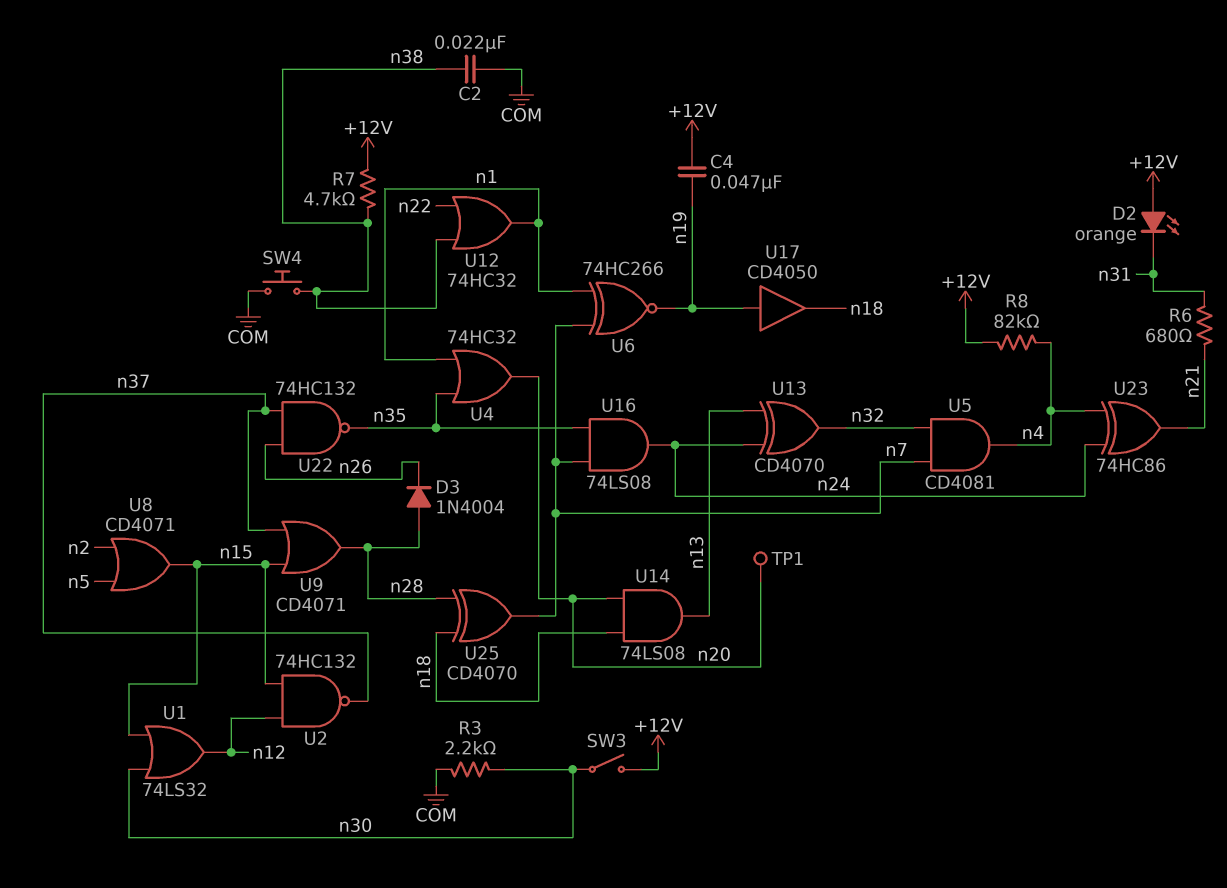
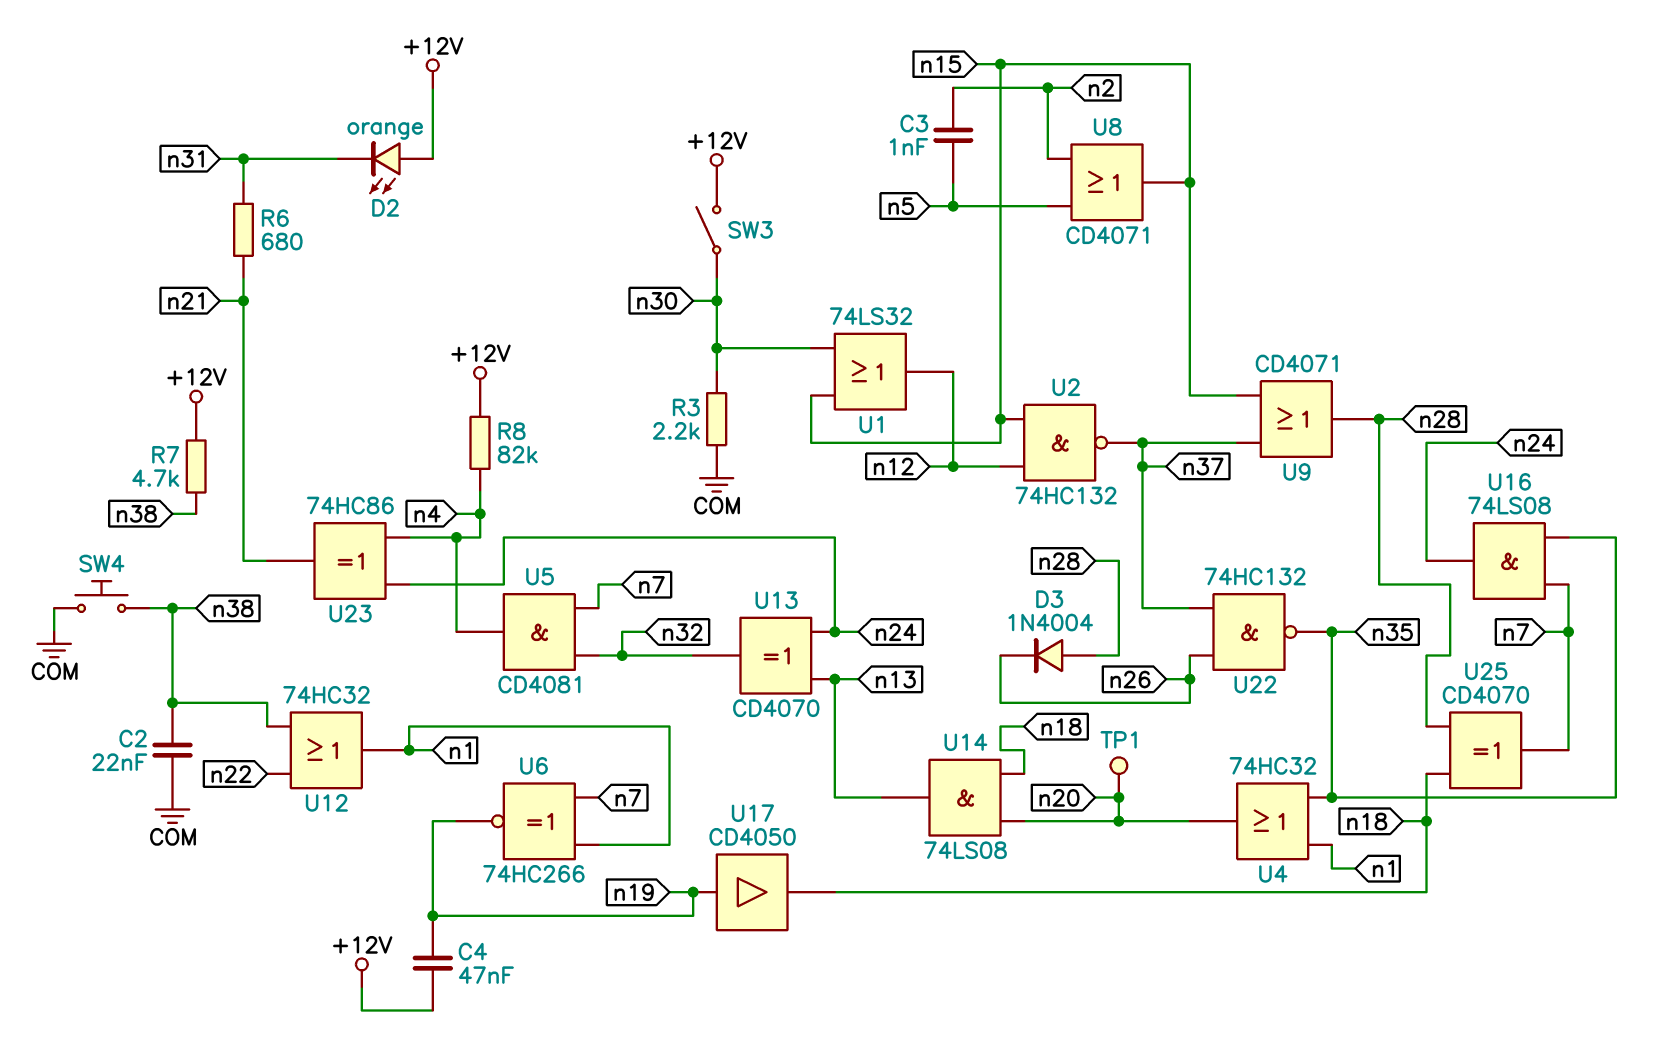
C3: none -> 1nF (n2, n5)

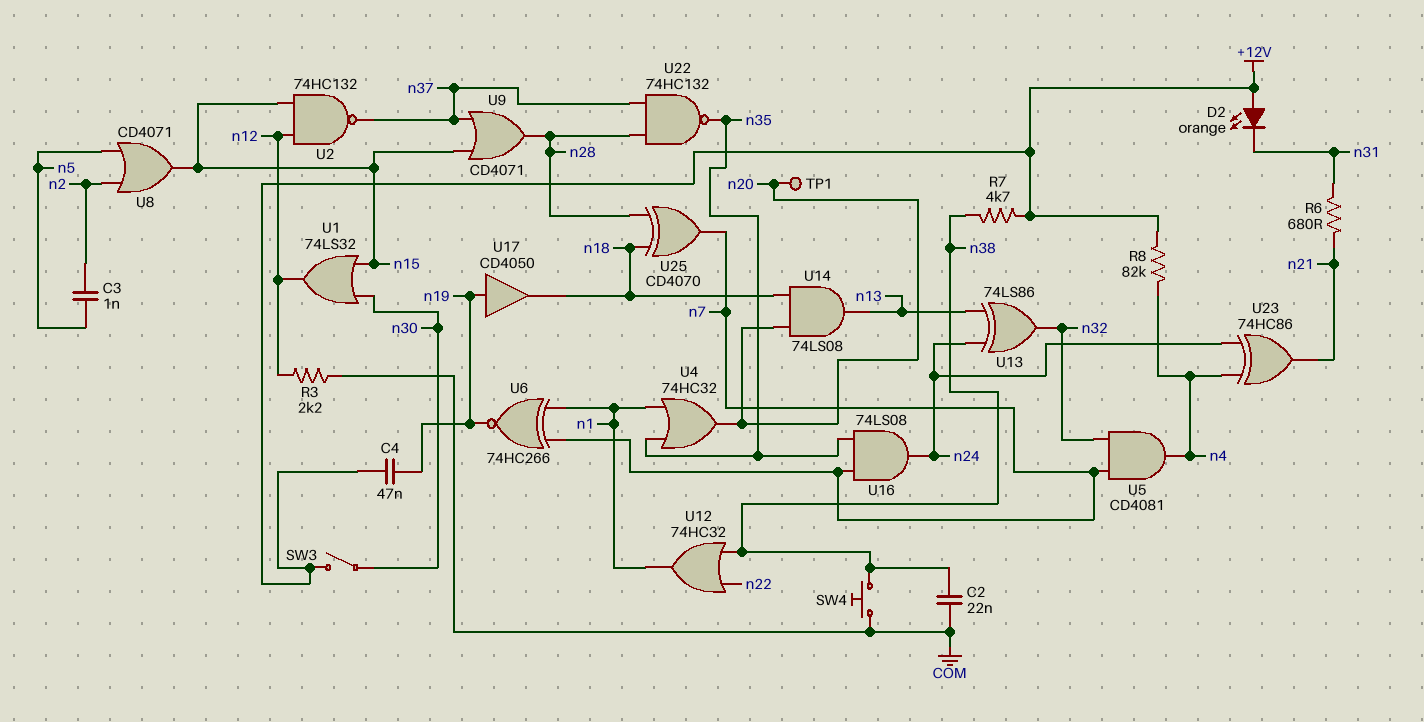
D3: diode 1N4004 (A n28, K n26) -> none
R3: 2.2k (COM, n30) -> 2.2k (COM, n12)
U13: XOR CD4070 (in n13, in n24, out n32) -> XOR 74LS86 (in n13, in n24, out n32)
U22: NAND 74HC132 (in n26, in n37, out n35) -> NAND 74HC132 (in n28, in n37, out n35)

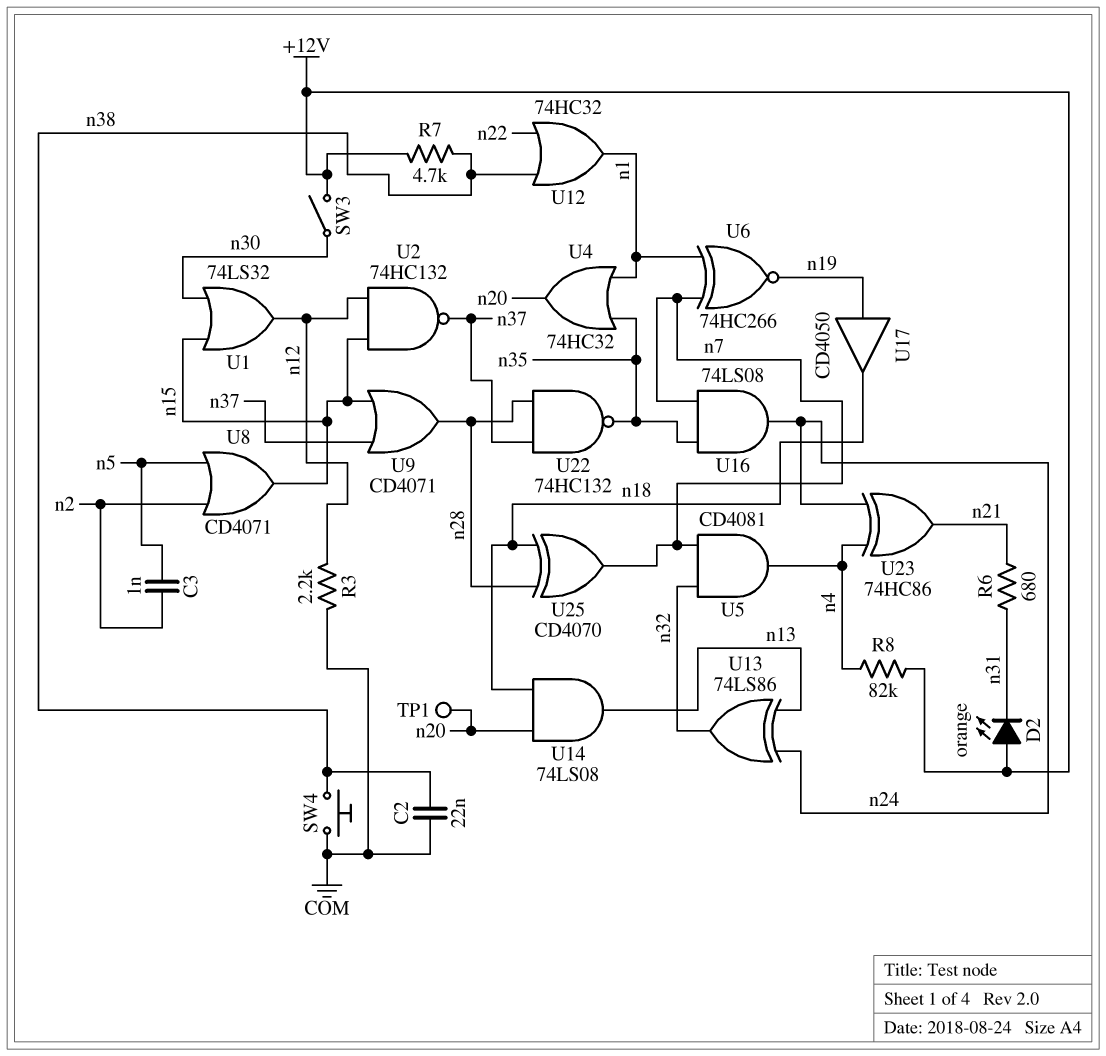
C4: 47nF (+12V, n19) -> none

